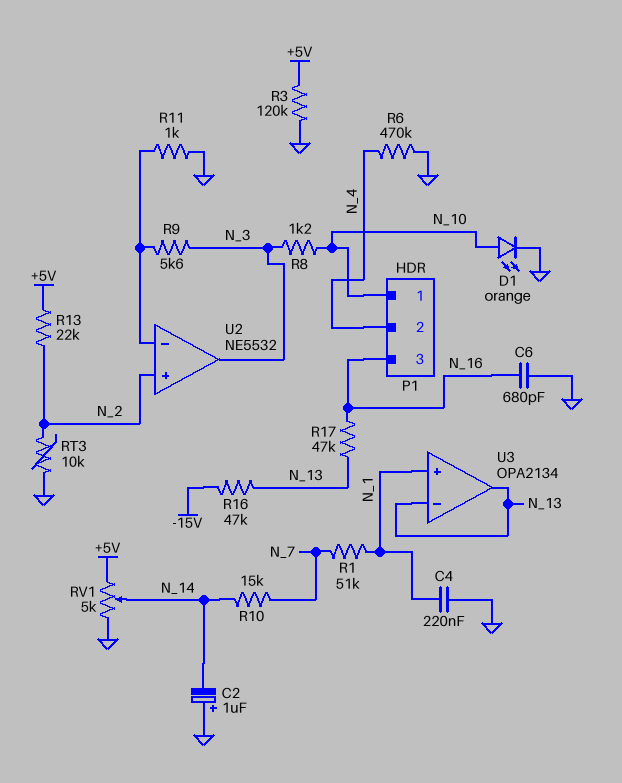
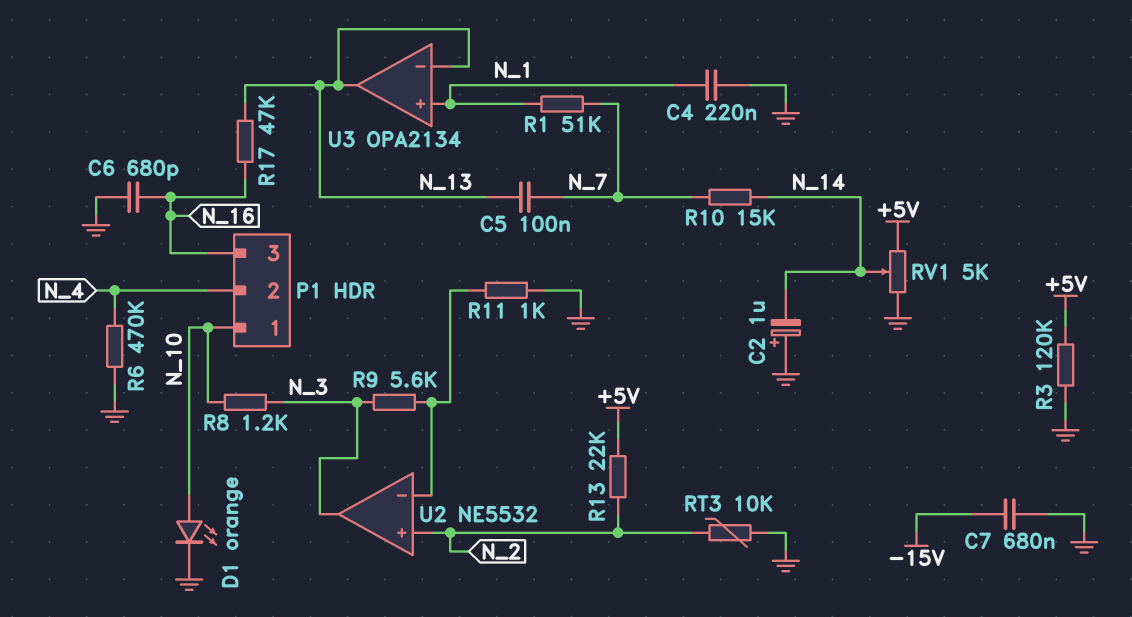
C5: none -> 100nF (N_7, N_13)
C7: none -> 680nF (-15V, GND)
R16: 47k (-15V, N_13) -> none

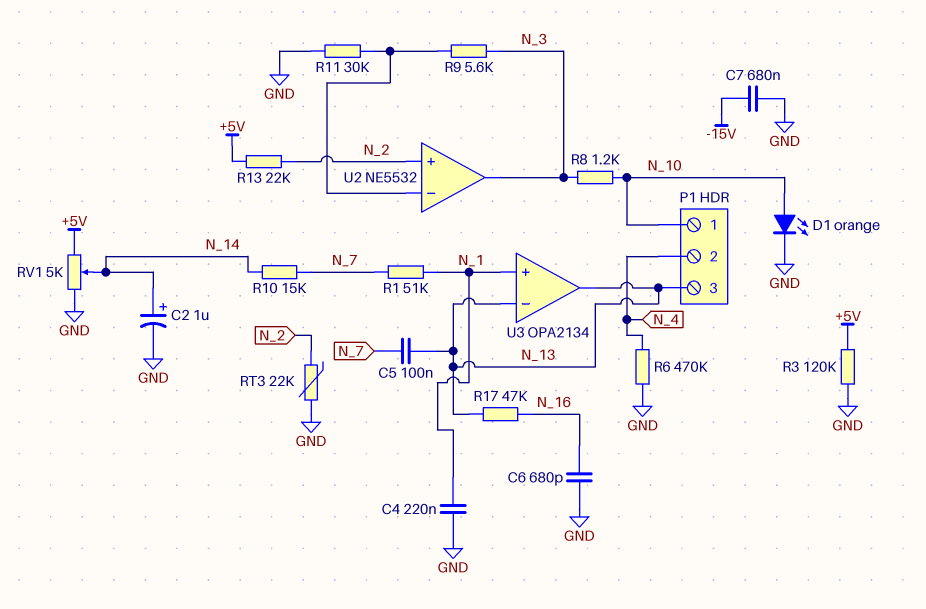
C2: 1uF (plus GND, minus N_14) -> 1uF (plus N_14, minus GND)
P1 pin 3: N_16 -> N_13
R11: 1k (GND, U2/in-) -> 30k (GND, U2/in-)
RT3: 10k (GND, N_2) -> 22k (GND, N_2)

